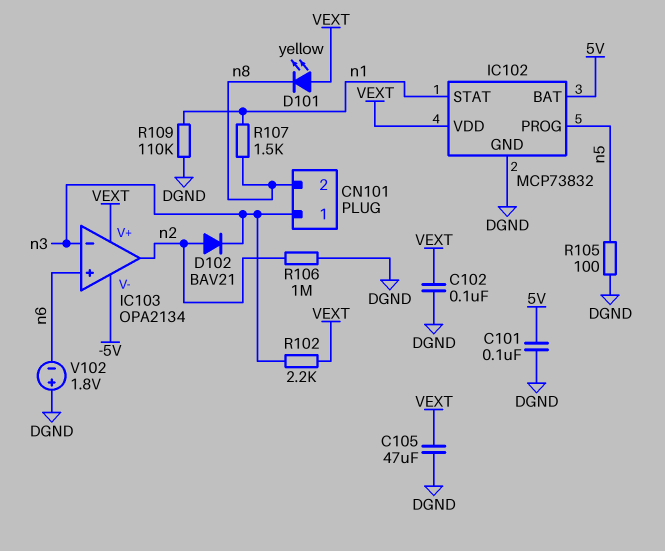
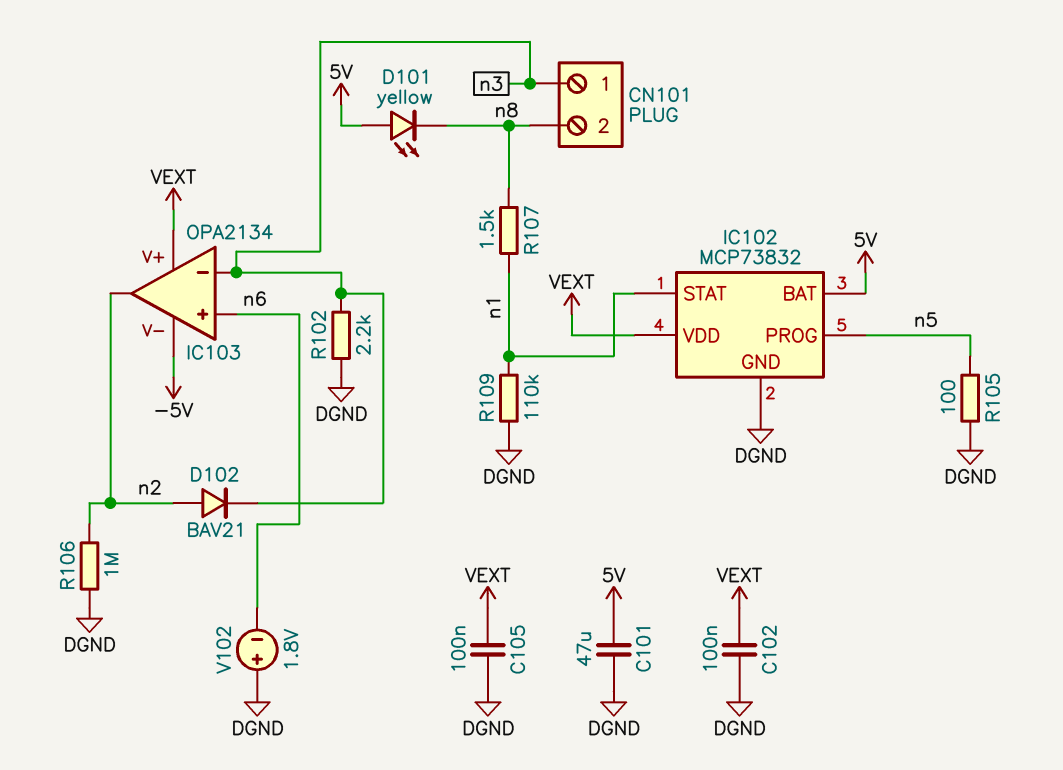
C101: 100nF (5V, DGND) -> 47uF (5V, DGND)
C105: 47uF (DGND, VEXT) -> 100nF (DGND, VEXT)
D101: LED yellow (A VEXT, K n8) -> LED yellow (A 5V, K n8)
R102: 2.2k (VEXT, n3) -> 2.2k (DGND, n3)

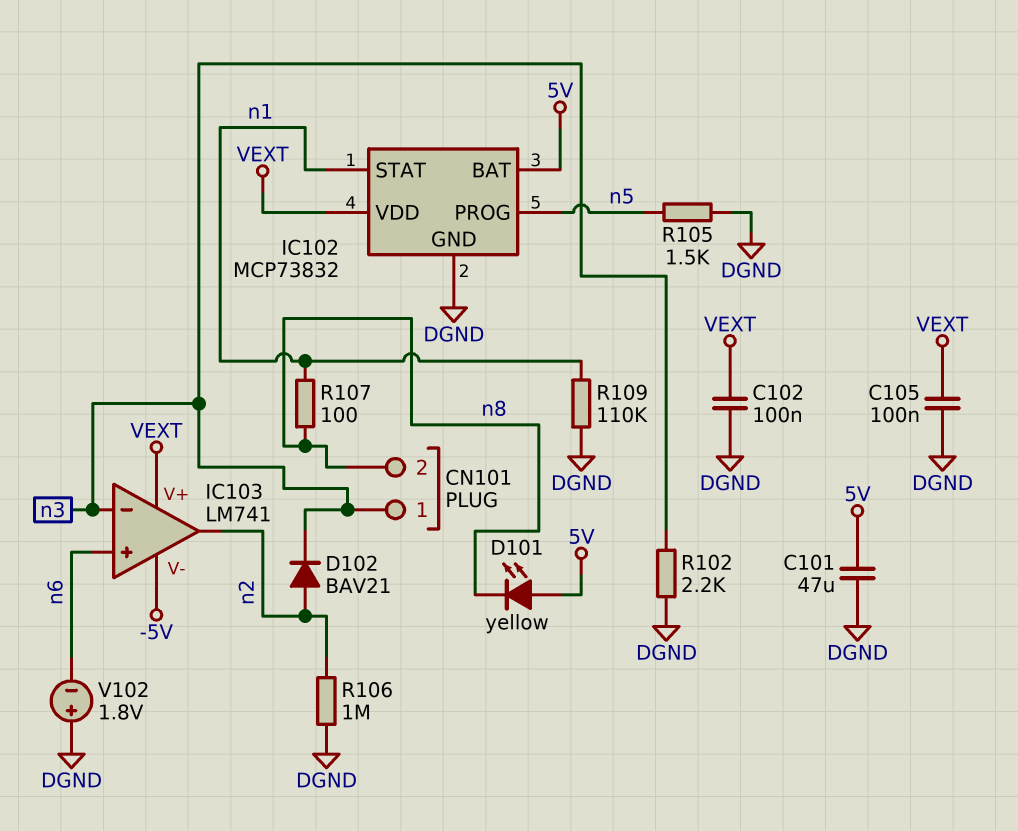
IC103: OPA2134 -> LM741
R105: 100 (DGND, n5) -> 1.5k (DGND, n5)
R107: 1.5k (n1, n8) -> 100 (n1, n8)

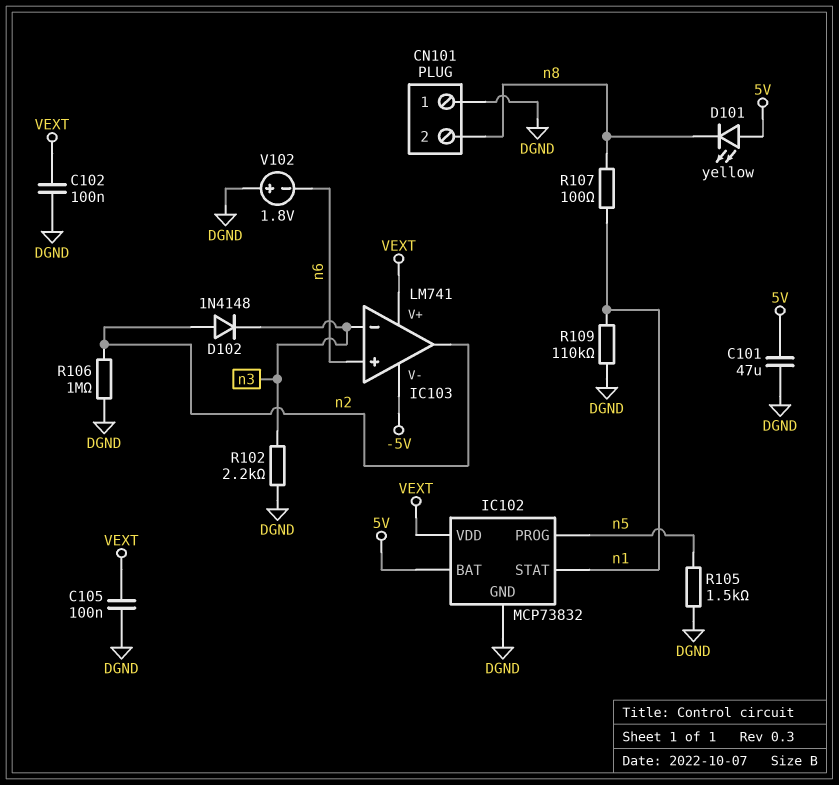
CN101 pin 1: n3 -> DGND
D102: diode BAV21 (A n2, K n3) -> diode 1N4148 (A n2, K n3)

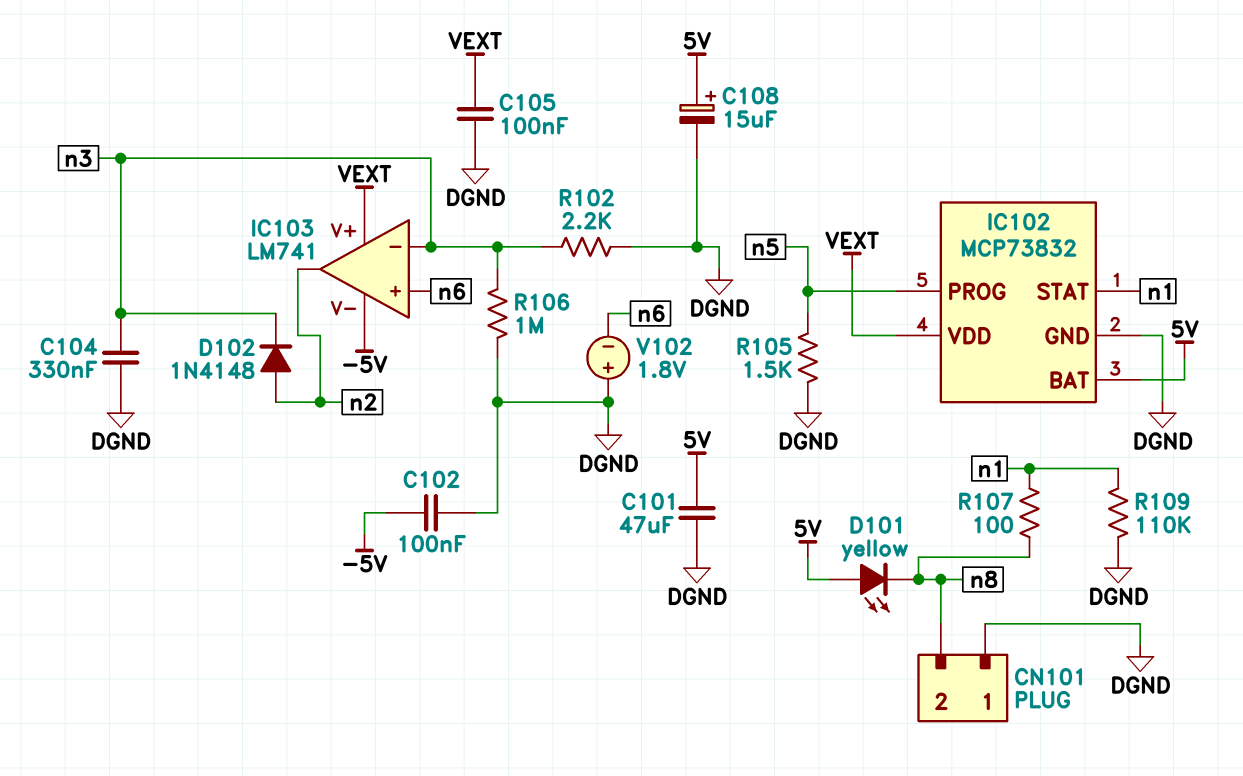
C102: 100nF (DGND, VEXT) -> 100nF (-5V, DGND)
C104: none -> 330nF (DGND, n3)
C108: none -> 15uF (plus 5V, minus DGND)
R106: 1M (DGND, n2) -> 1M (DGND, n3)

